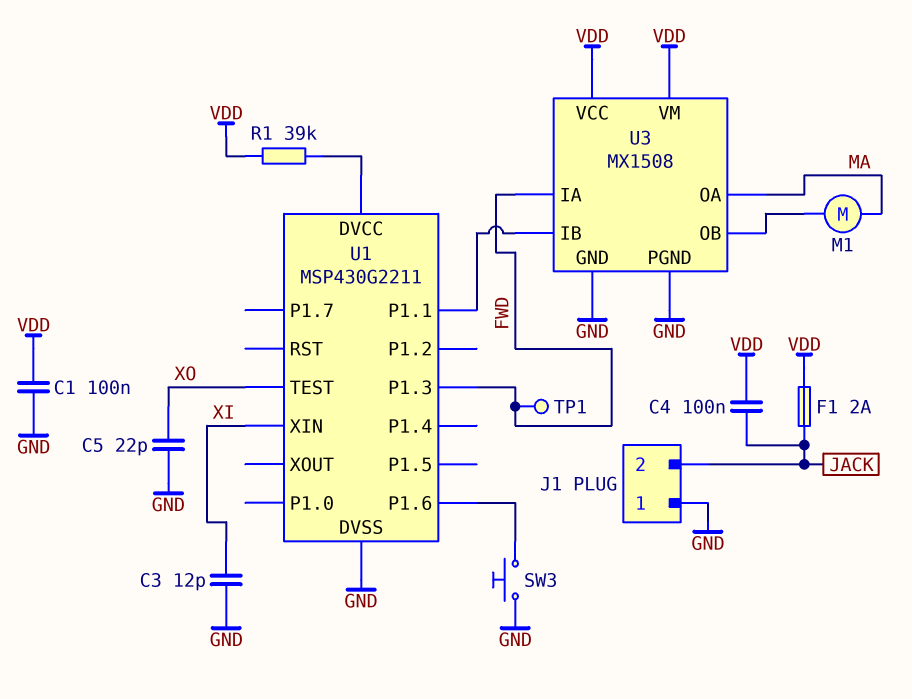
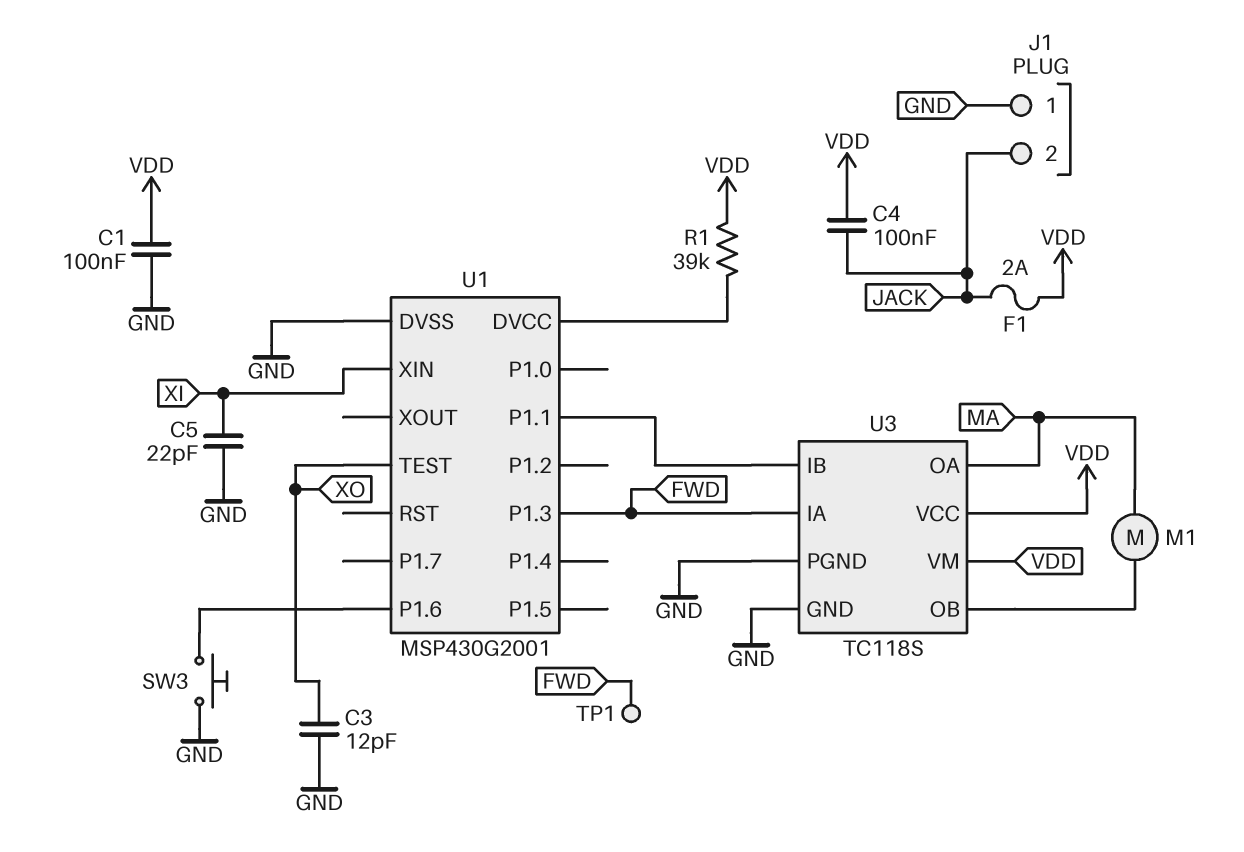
C3: 12pF (GND, XI) -> 12pF (GND, XO)
C5: 22pF (GND, XO) -> 22pF (GND, XI)
U1: MSP430G2211 -> MSP430G2001
U3: MX1508 -> TC118S

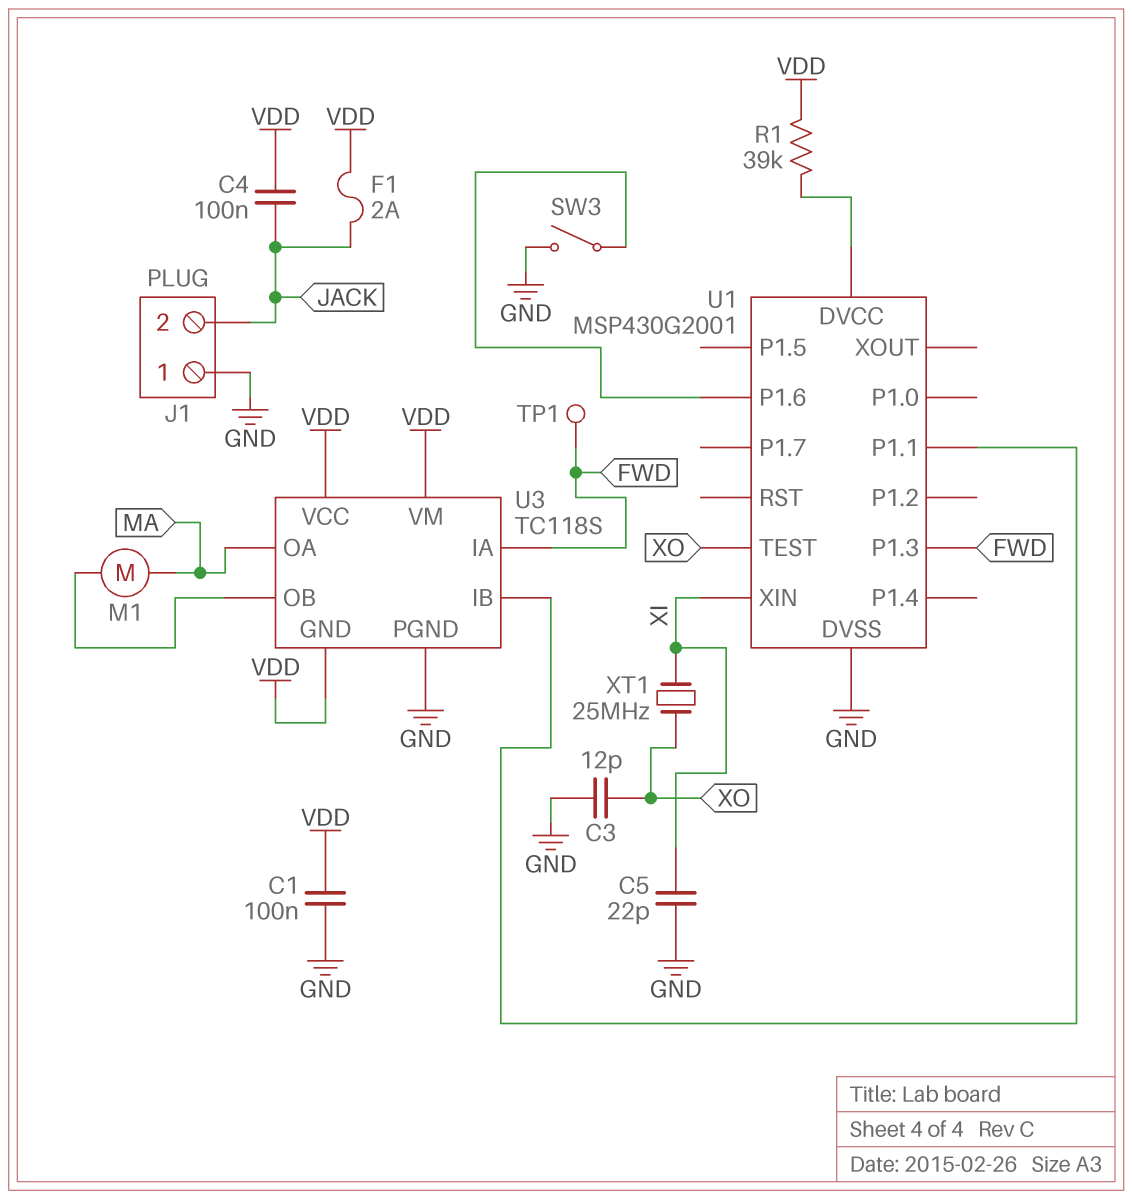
SW3: button (GND, U1/P1.6) -> switch (GND, U1/P1.6)
U3 pin GND: GND -> VDD
XT1: none -> 25MHz (XI, XO)

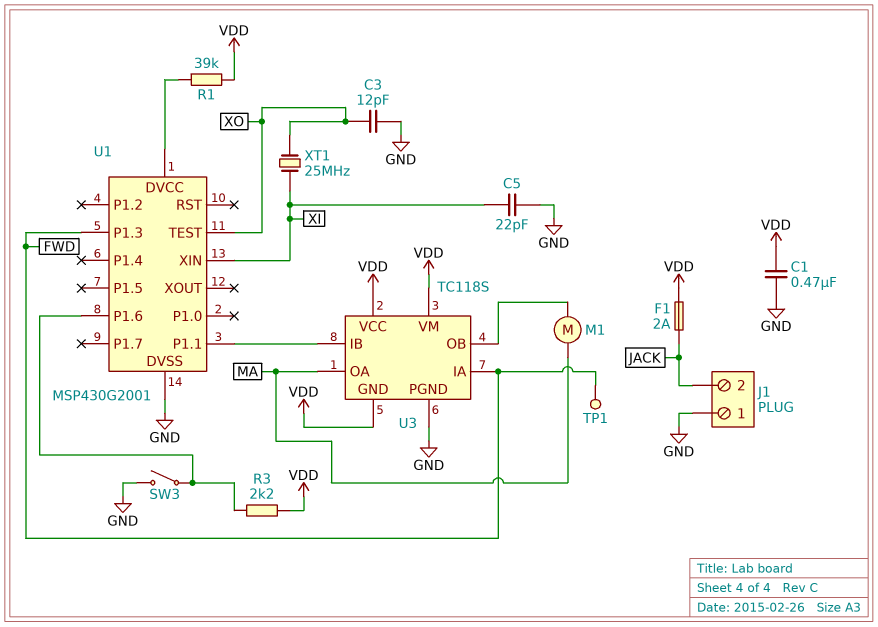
C1: 100nF (GND, VDD) -> 470nF (GND, VDD)
C4: 100nF (JACK, VDD) -> none
R3: none -> 2.2k (U1/P1.6, VDD)

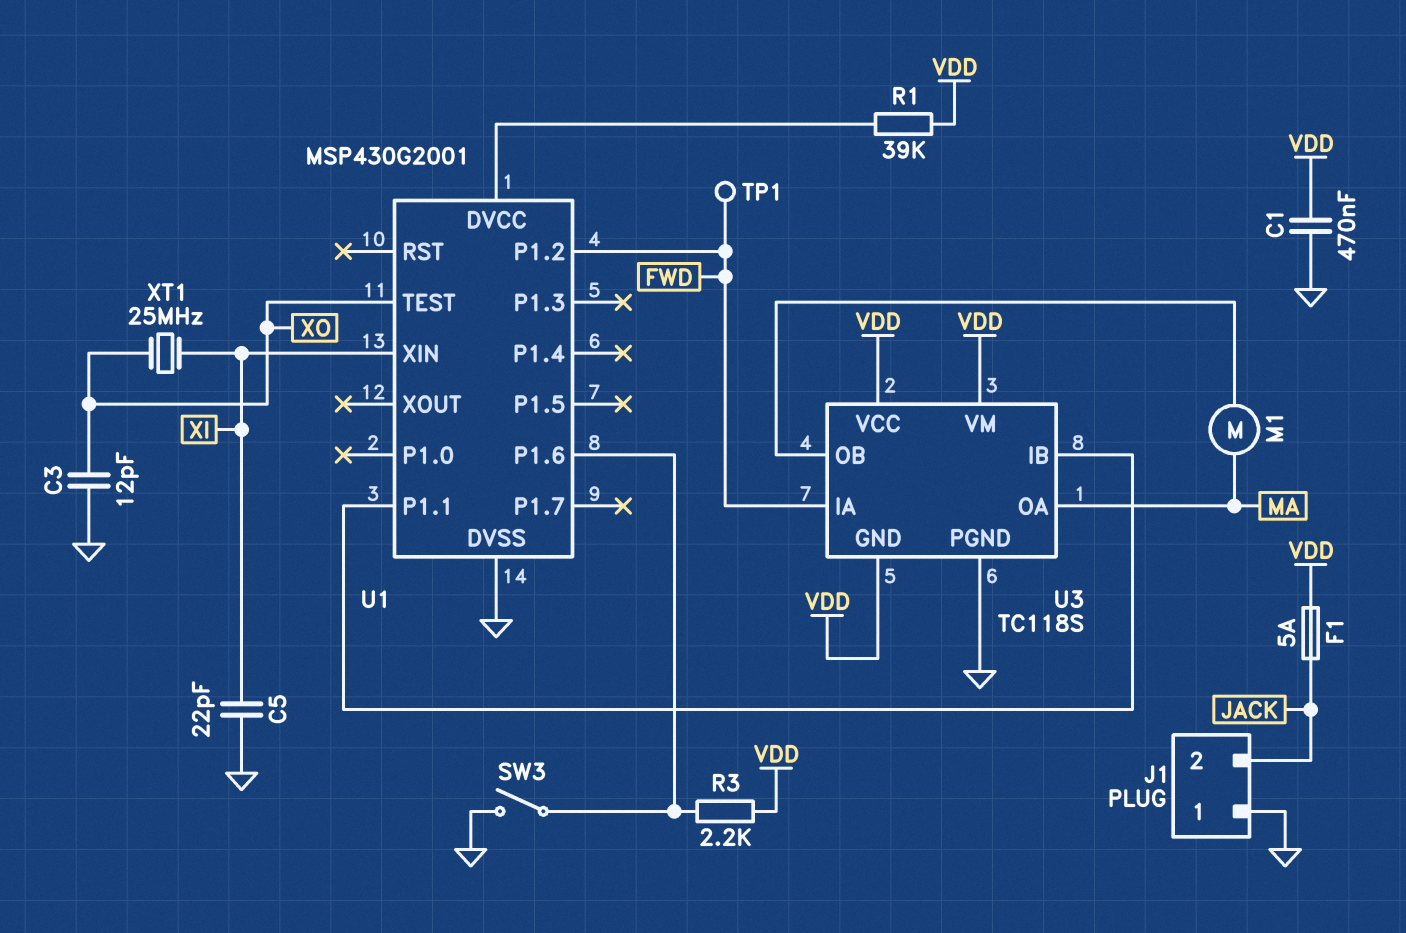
F1: 2A (JACK, VDD) -> 5A (JACK, VDD)
U1 pin P1.2: none -> FWD
U1 pin P1.3: FWD -> none

